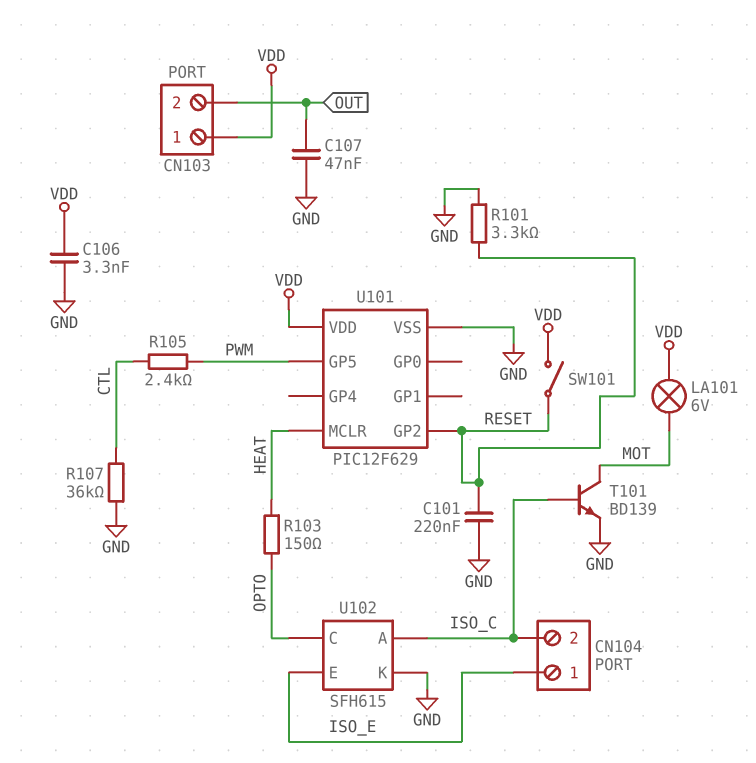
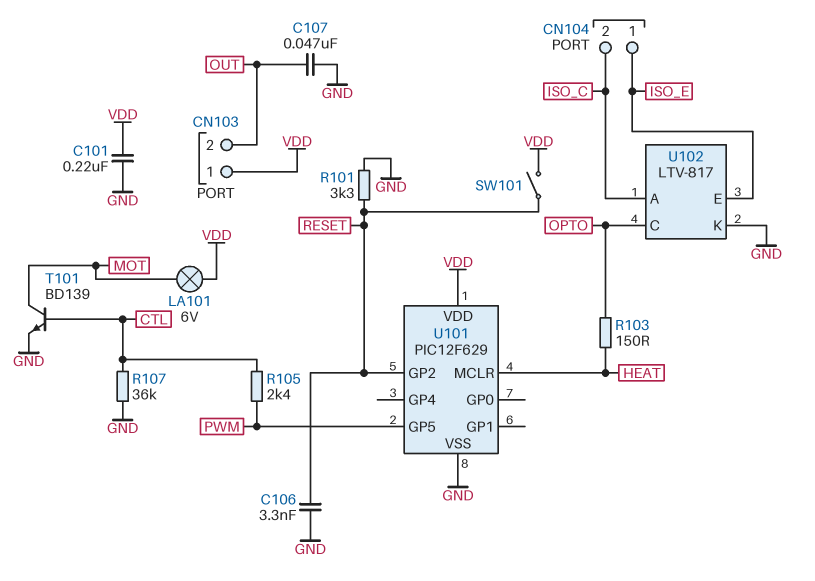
C101: 220nF (GND, RESET) -> 220nF (GND, VDD)
C106: 3.3nF (GND, VDD) -> 3.3nF (GND, RESET)
T101: NPN BD139 (B ISO_C, C MOT, E GND) -> NPN BD139 (B CTL, C MOT, E GND)
U102: SFH615 -> LTV-817

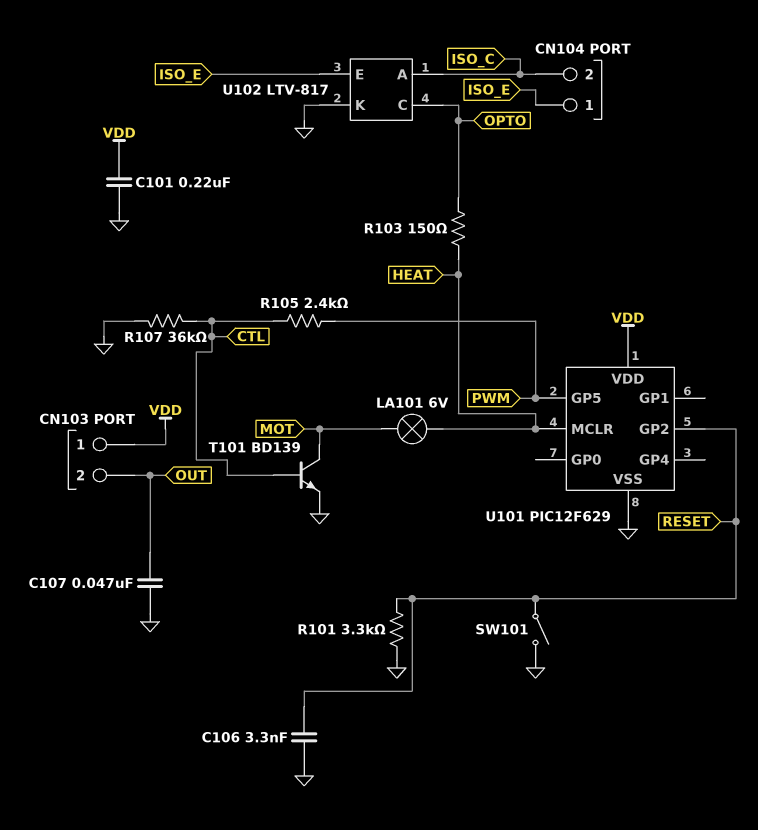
LA101: lamp 6V (MOT, VDD) -> lamp 6V (HEAT, MOT)
SW101: switch (RESET, VDD) -> switch (GND, RESET)

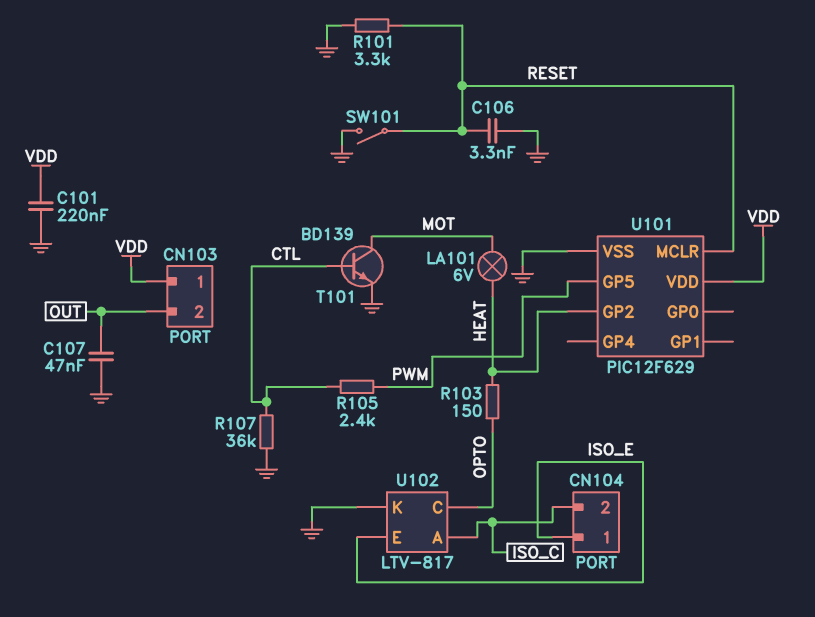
U101 pin GP2: RESET -> HEAT
U101 pin MCLR: HEAT -> RESET

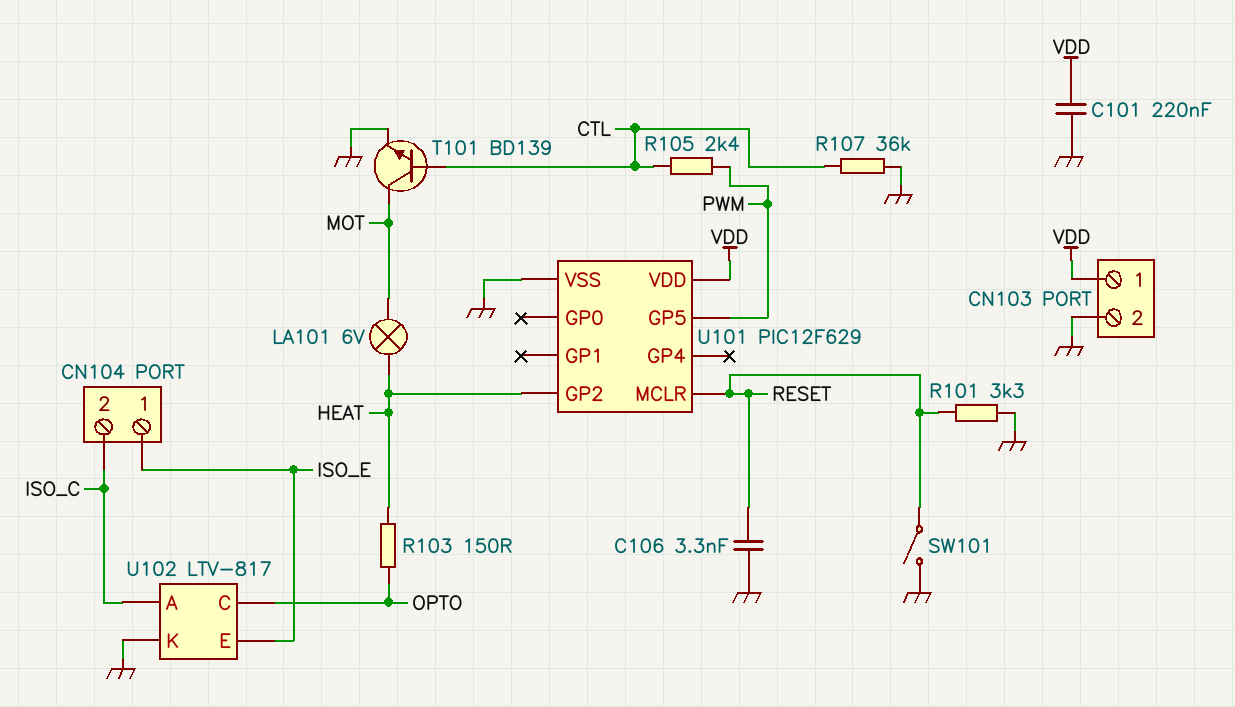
C107: 47nF (GND, OUT) -> none
CN103 pin 2: OUT -> GND

